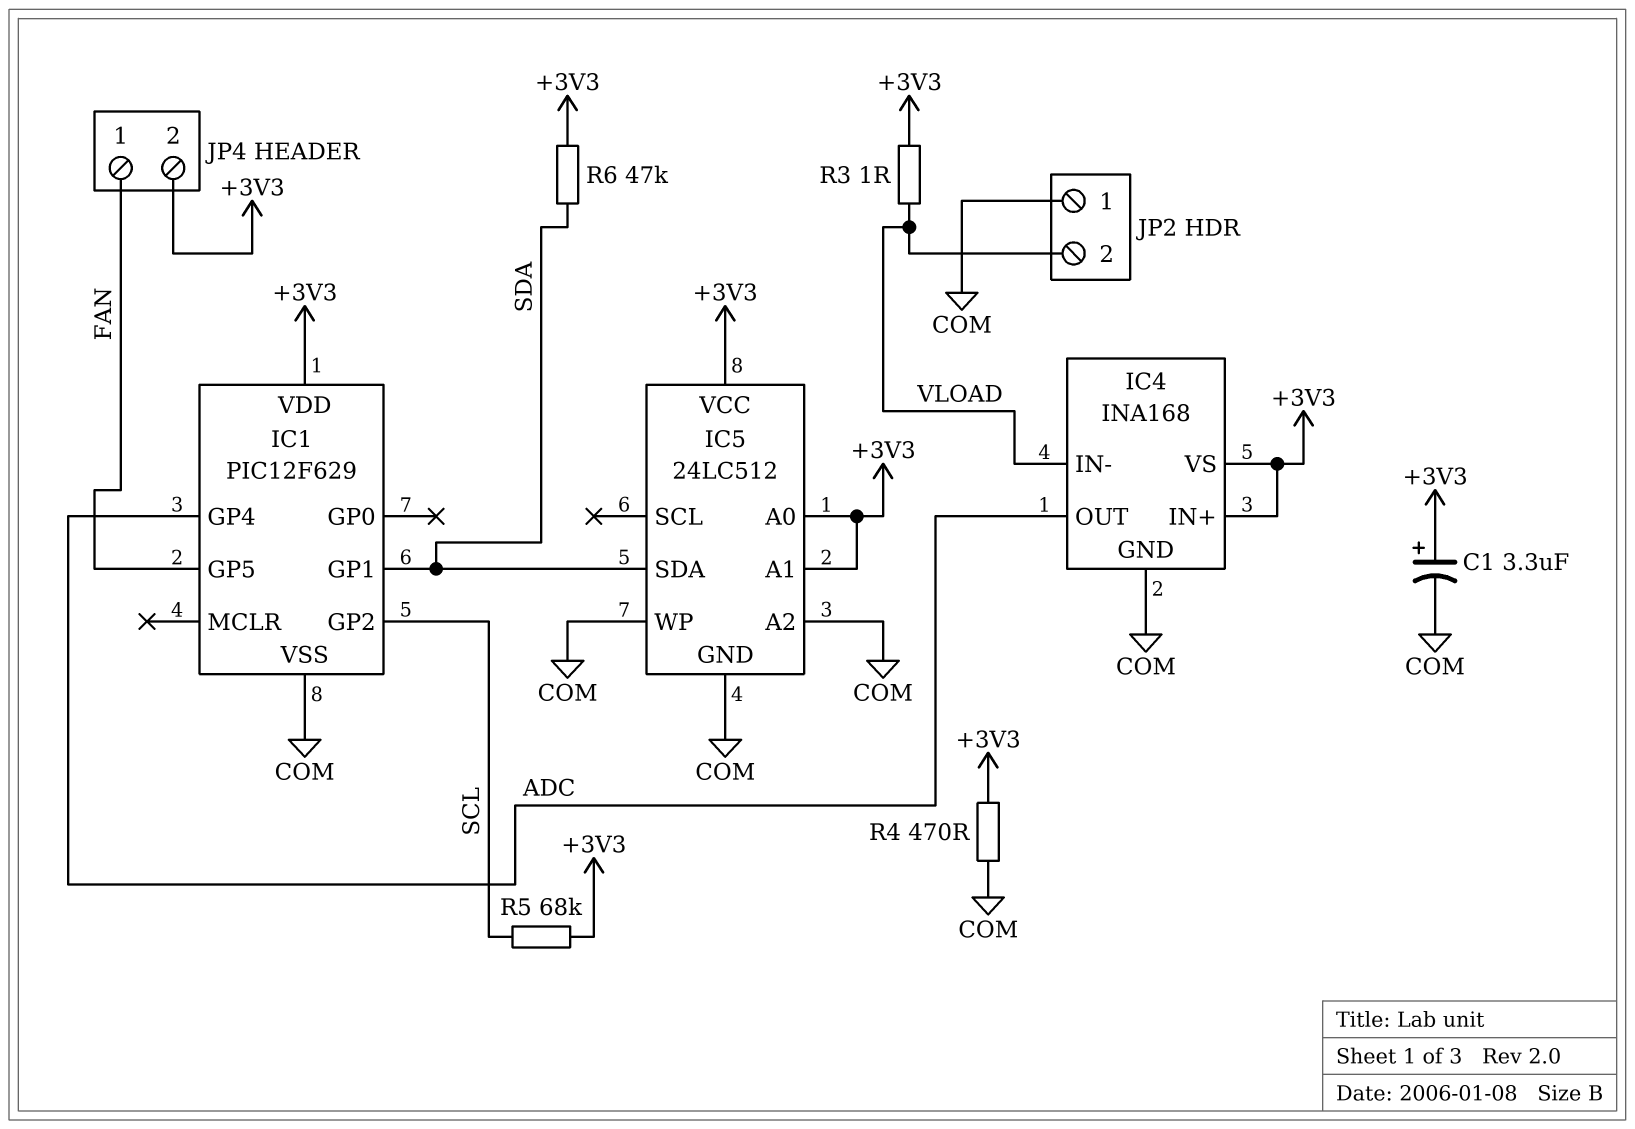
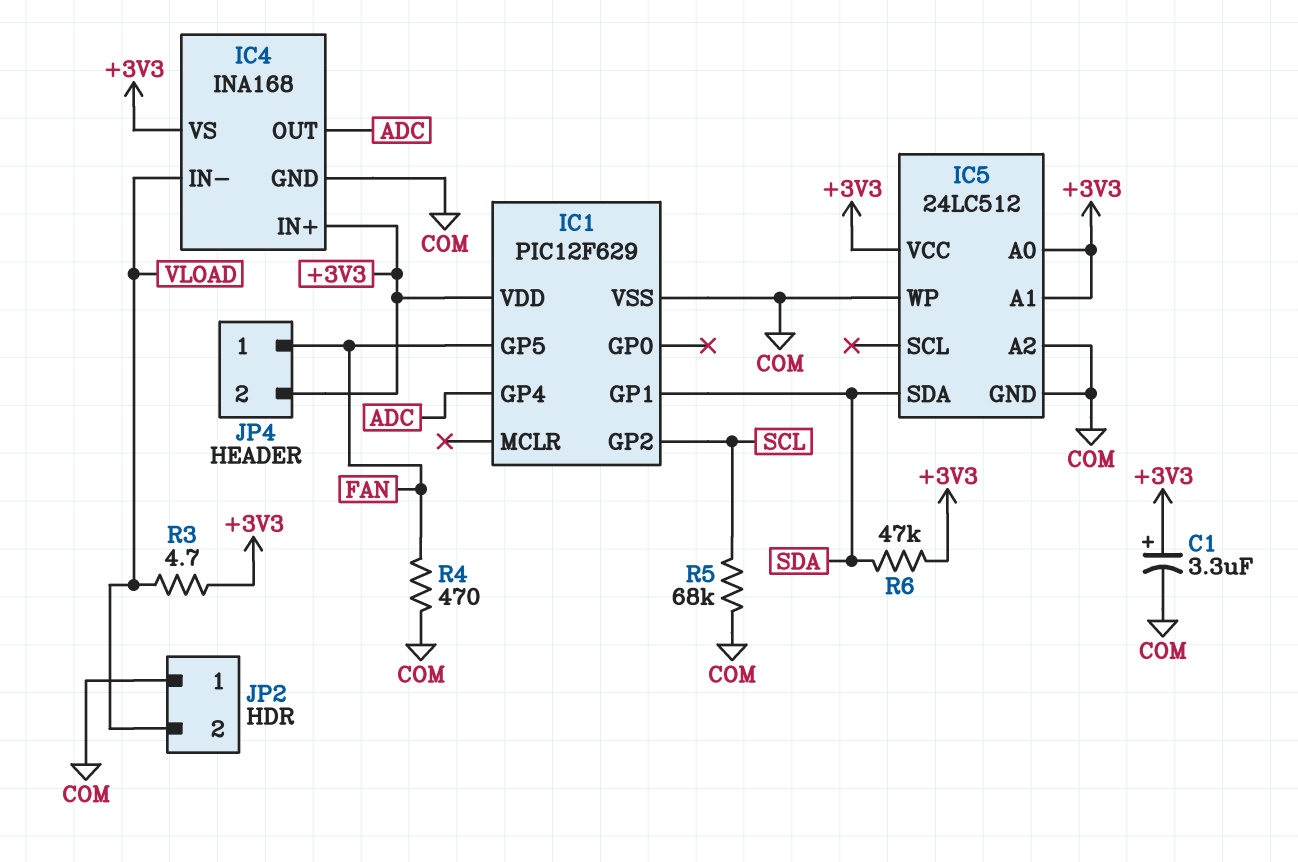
R3: 1 (+3V3, VLOAD) -> 4.7 (+3V3, VLOAD)
R4: 470 (+3V3, COM) -> 470 (COM, FAN)
R5: 68k (+3V3, SCL) -> 68k (COM, SCL)

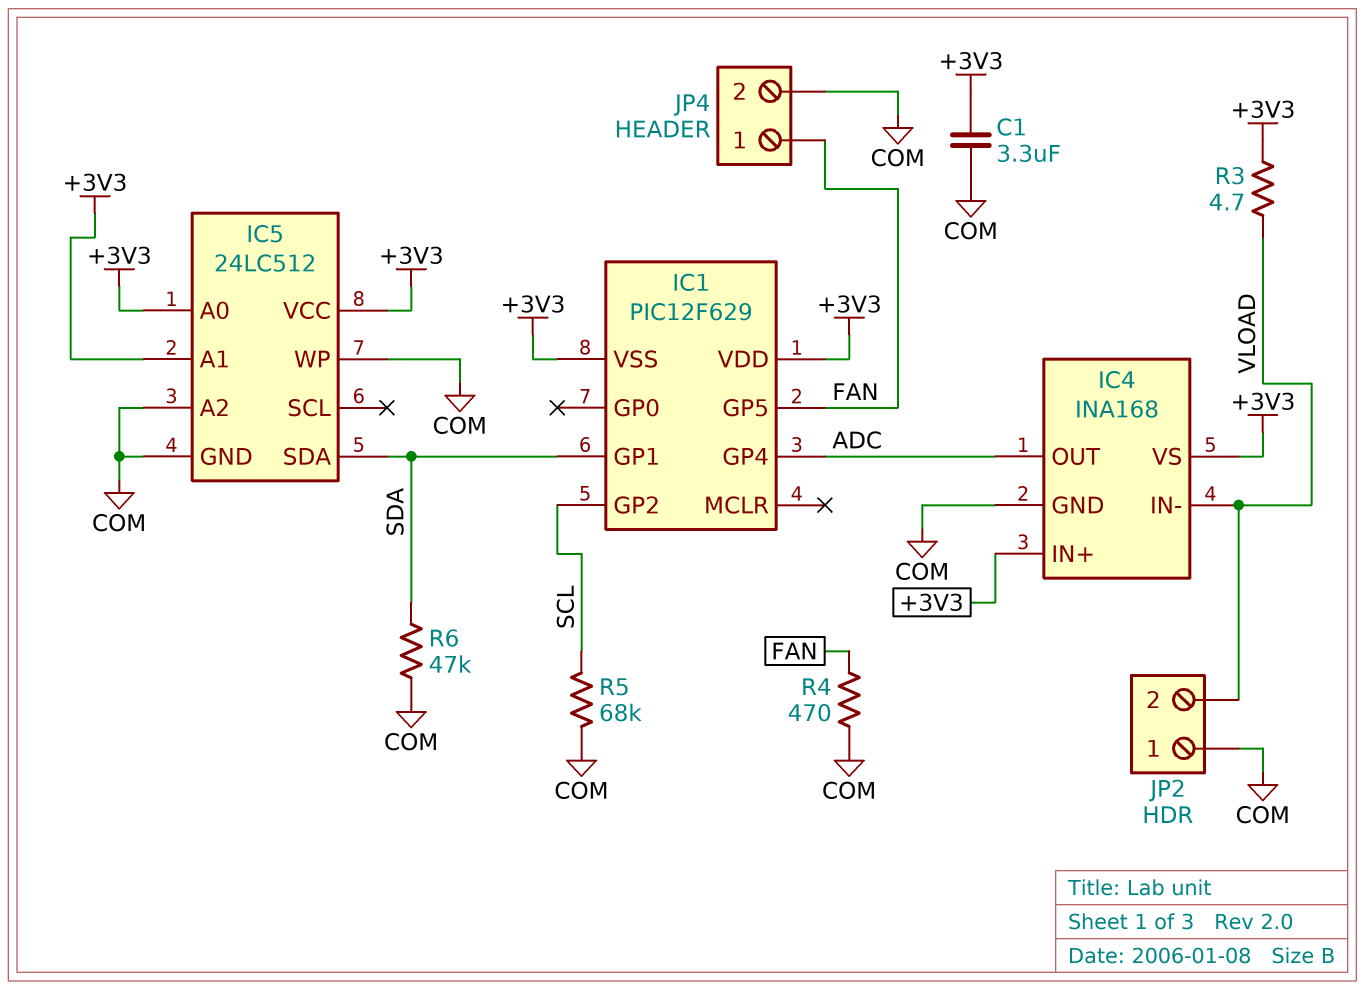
C1: 3.3uF (plus +3V3, minus COM) -> 3.3uF (+3V3, COM)
IC1 pin VSS: COM -> +3V3
JP4 pin 2: +3V3 -> COM
R6: 47k (+3V3, SDA) -> 47k (COM, SDA)

